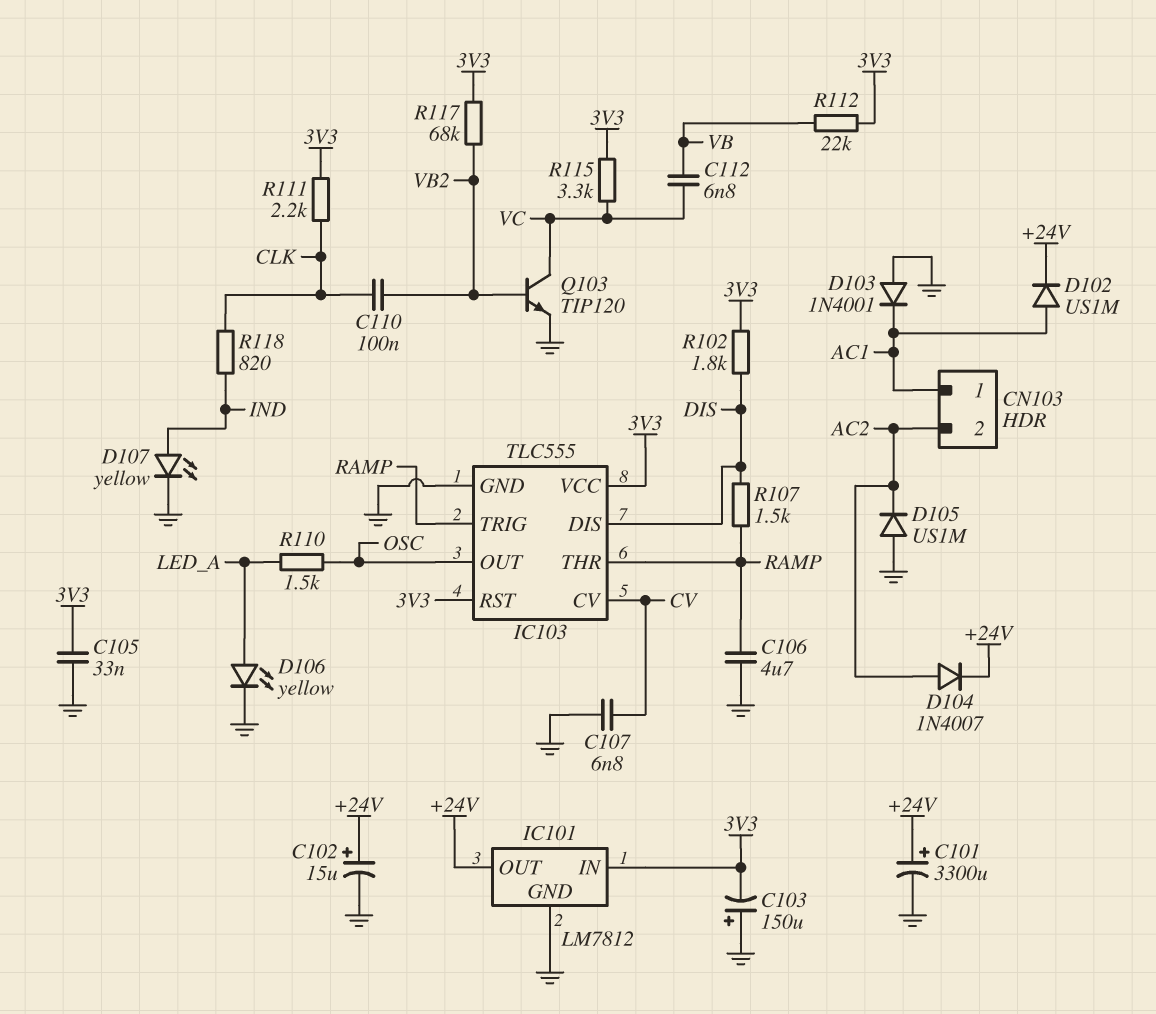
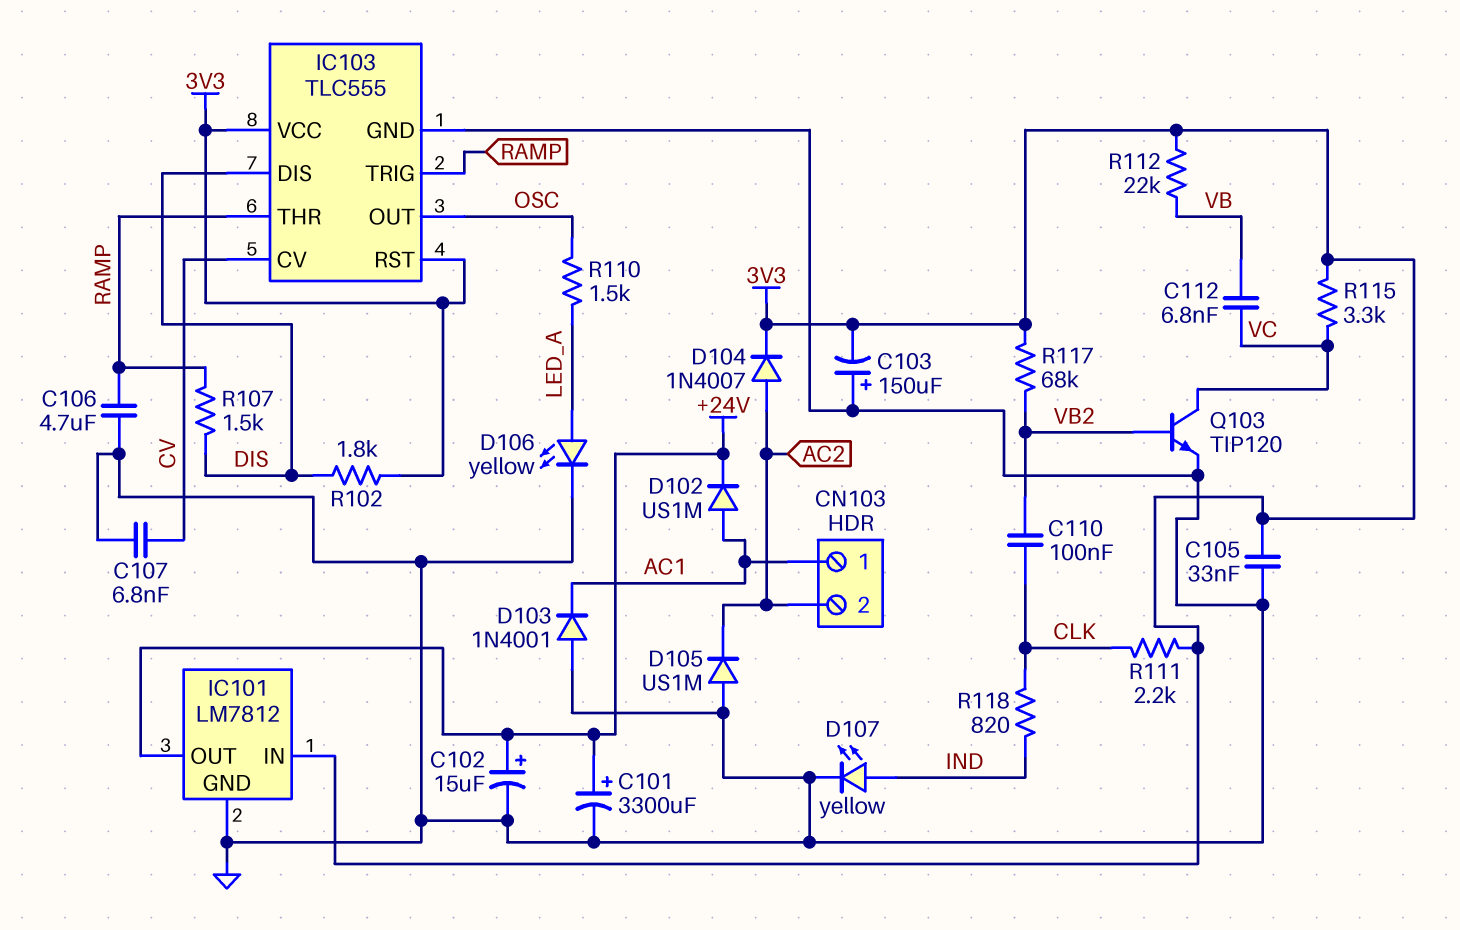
D104: diode 1N4007 (A AC2, K +24V) -> diode 1N4007 (A AC2, K 3V3)

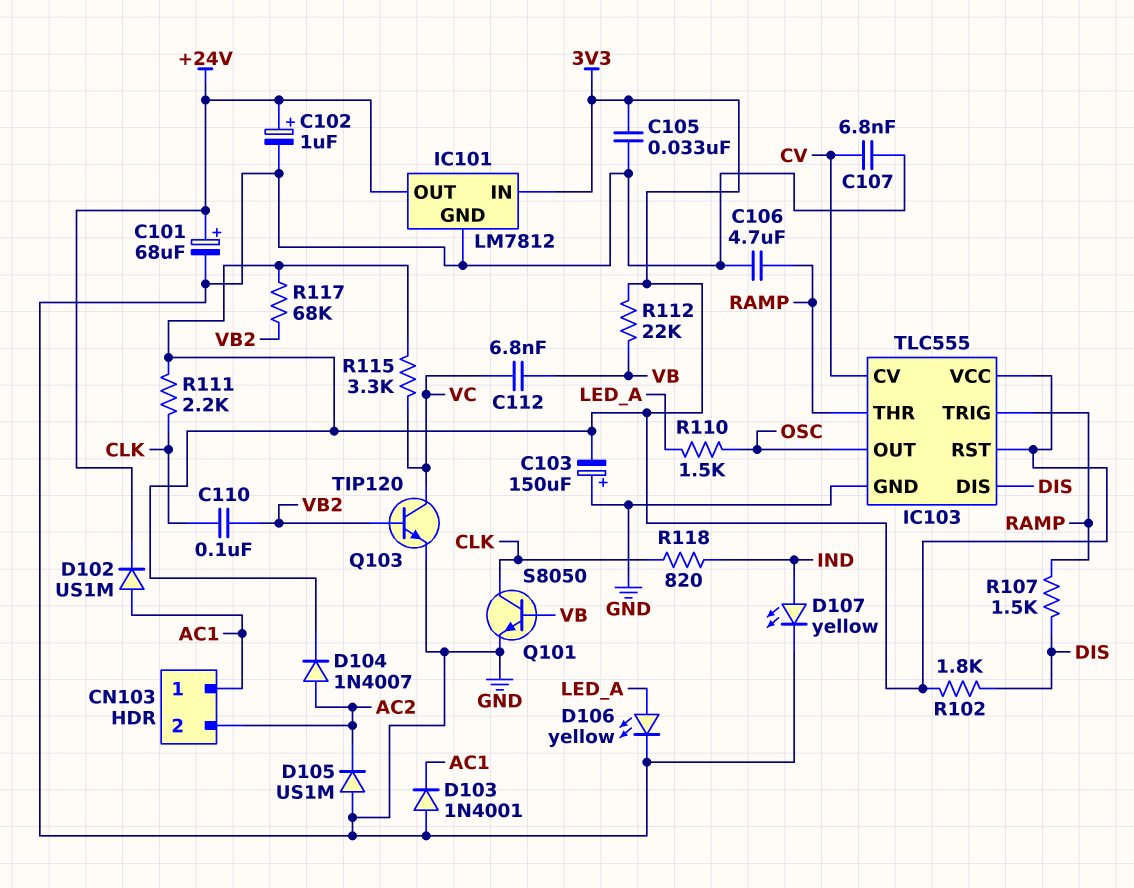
C101: 3300uF (plus +24V, minus GND) -> 68uF (plus +24V, minus GND)
C102: 15uF (plus +24V, minus GND) -> 1uF (plus +24V, minus GND)
Q101: none -> NPN S8050 (B VB, C CLK, E GND)

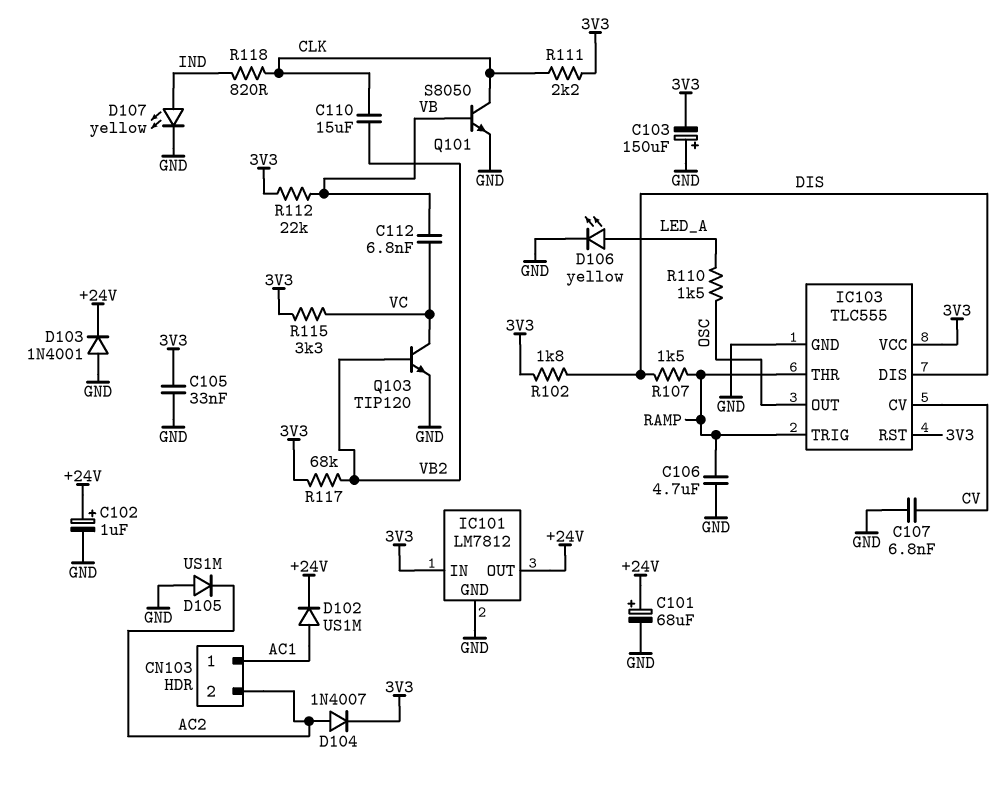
C110: 100nF (CLK, VB2) -> 15uF (CLK, VB2)
D103: diode 1N4001 (A GND, K AC1) -> diode 1N4001 (A GND, K +24V)

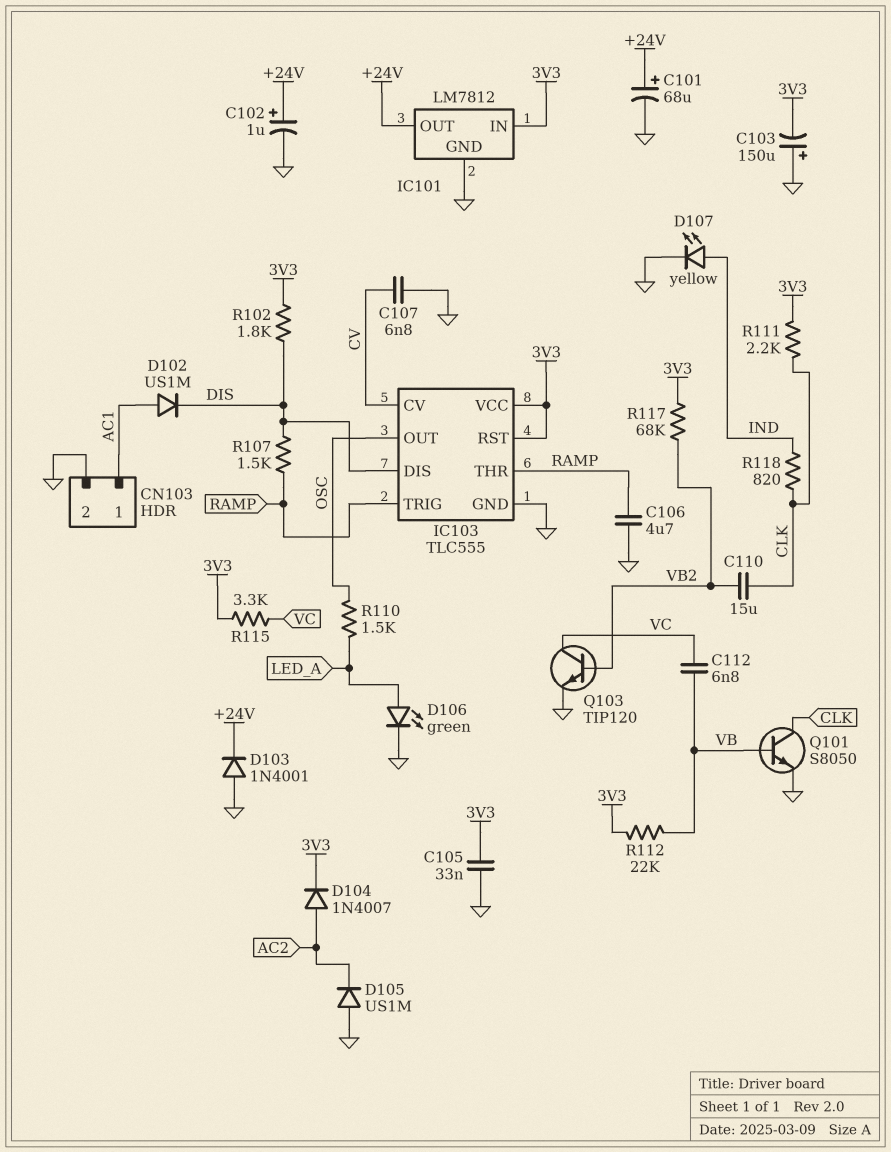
CN103 pin 2: AC2 -> GND
D102: diode US1M (A AC1, K +24V) -> diode US1M (A AC1, K DIS)
D106: LED yellow (A LED_A, K GND) -> LED green (A LED_A, K GND)

